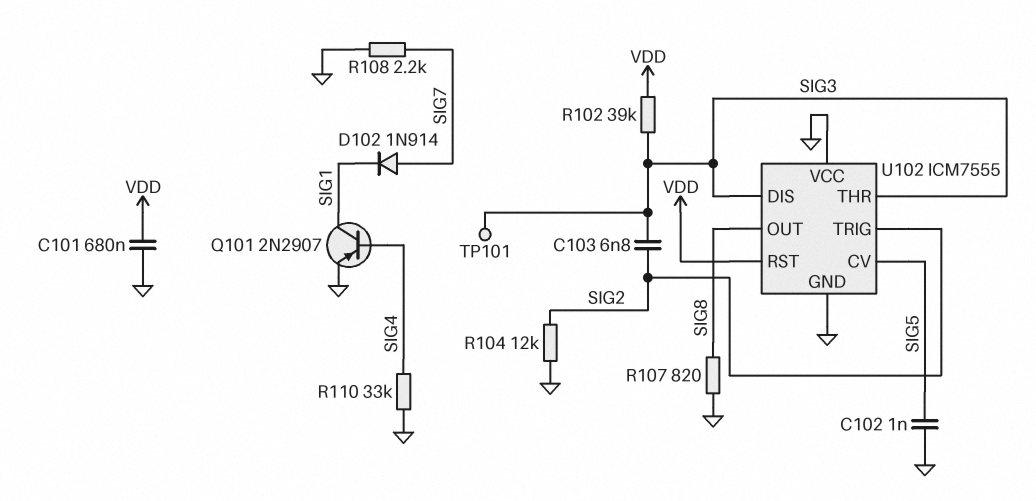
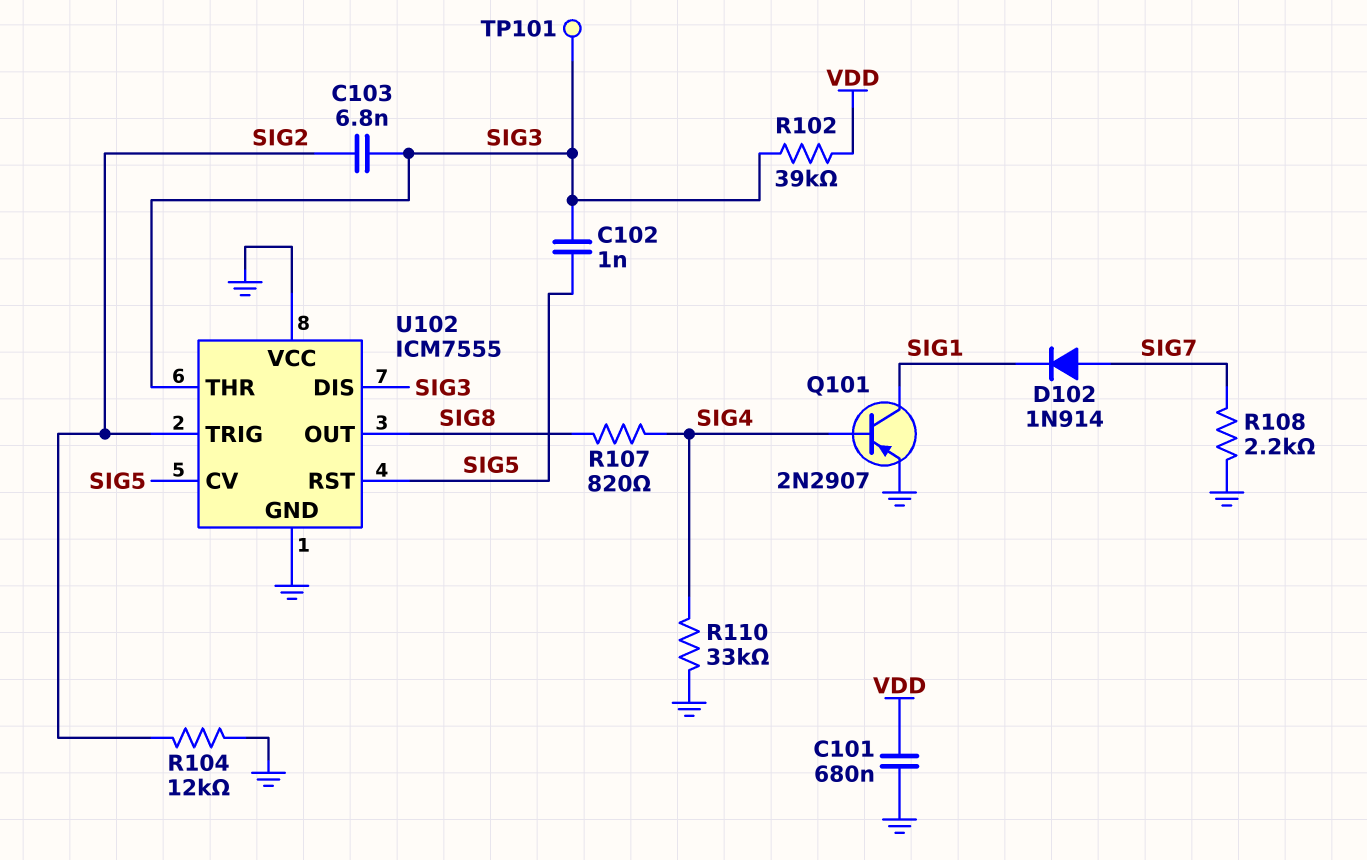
C102: 1nF (GND, SIG5) -> 1nF (SIG3, SIG5)
R107: 820 (GND, SIG8) -> 820 (SIG4, SIG8)
U102 pin RST: VDD -> SIG5

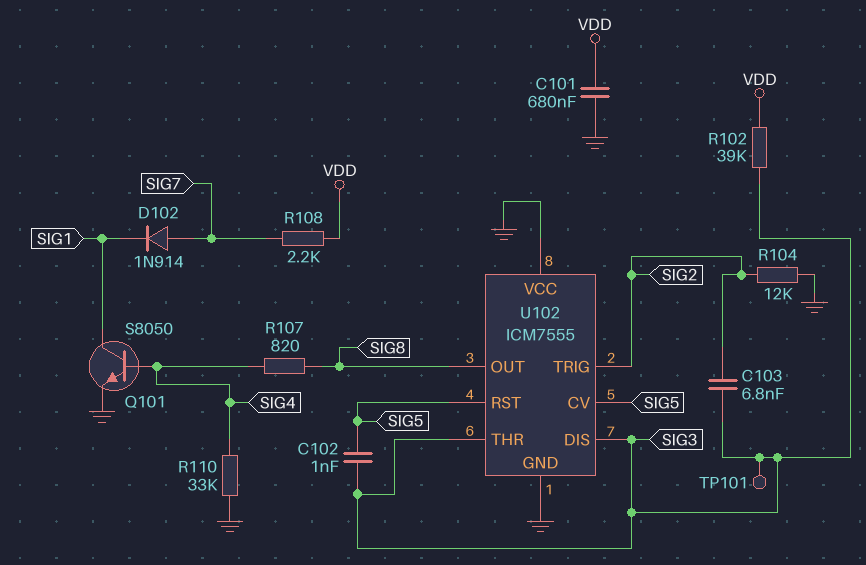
Q101: PNP 2N2907 (B SIG4, C SIG1, E GND) -> NPN S8050 (B SIG4, C SIG1, E GND)
R108: 2.2k (GND, SIG7) -> 2.2k (SIG7, VDD)

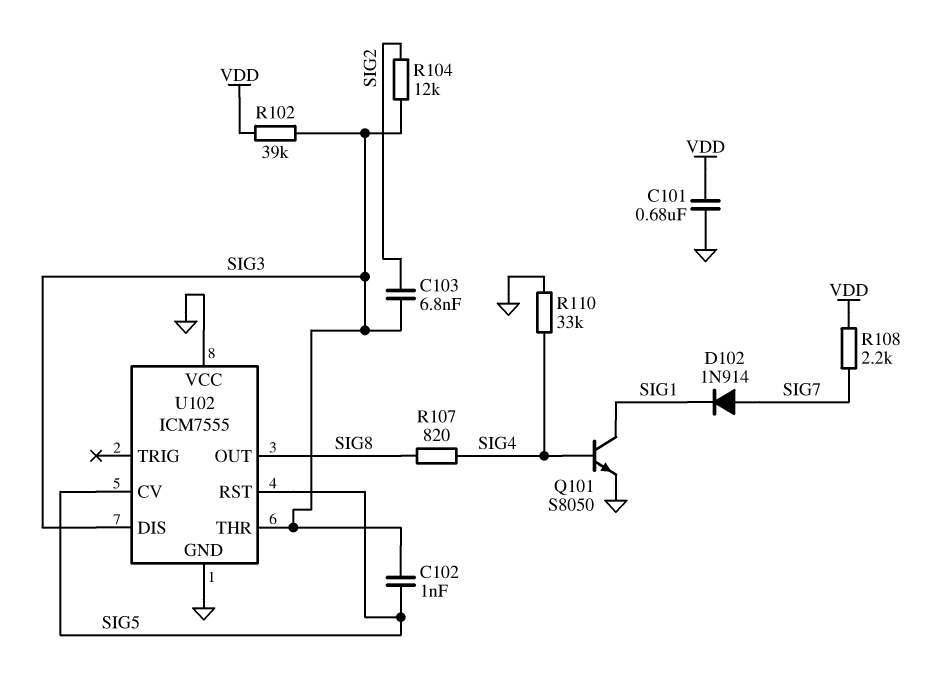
R104: 12k (GND, SIG2) -> 12k (SIG2, SIG3)
TP101: test point (SIG3) -> none
U102 pin TRIG: SIG2 -> none

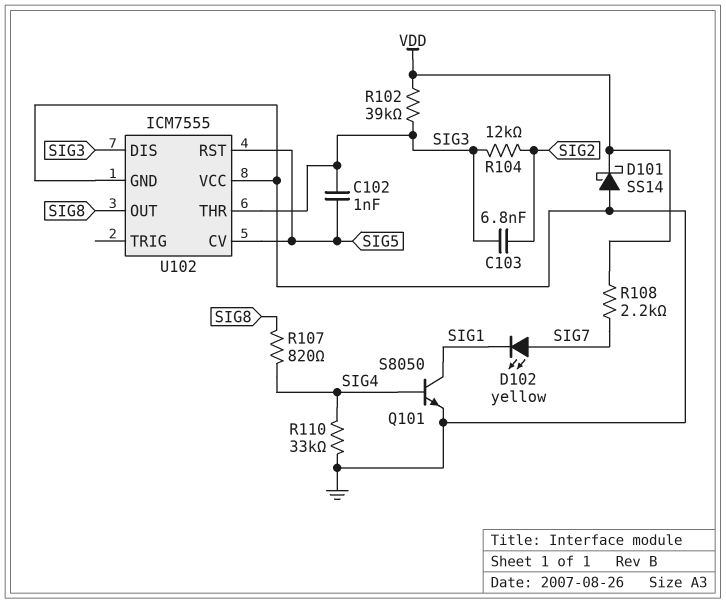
C101: 680nF (GND, VDD) -> none
D101: none -> schottky SS14 (A GND, K VDD)
D102: diode 1N914 (A SIG7, K SIG1) -> LED yellow (A SIG7, K SIG1)

